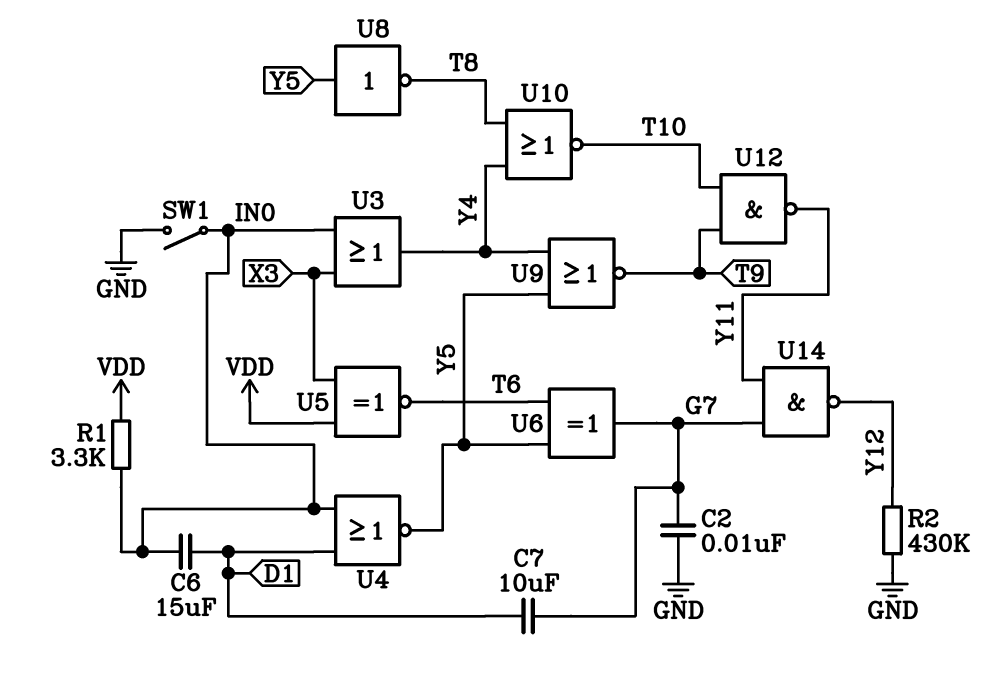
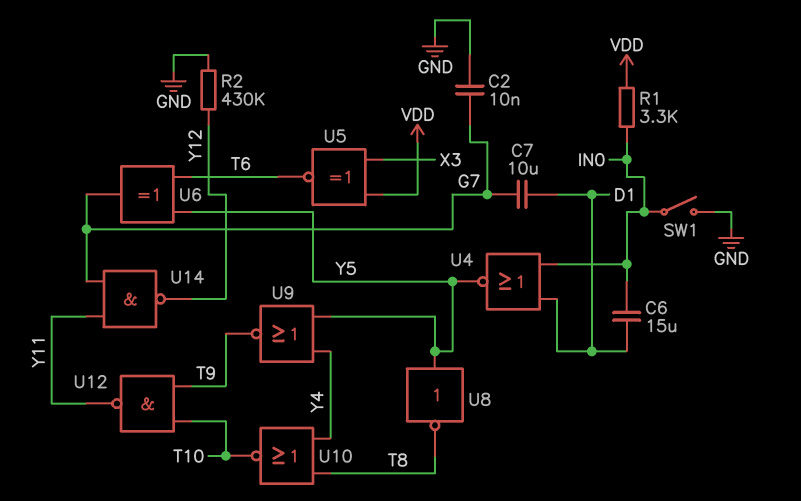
U3: OR (in IN0, in X3, out Y4) -> none

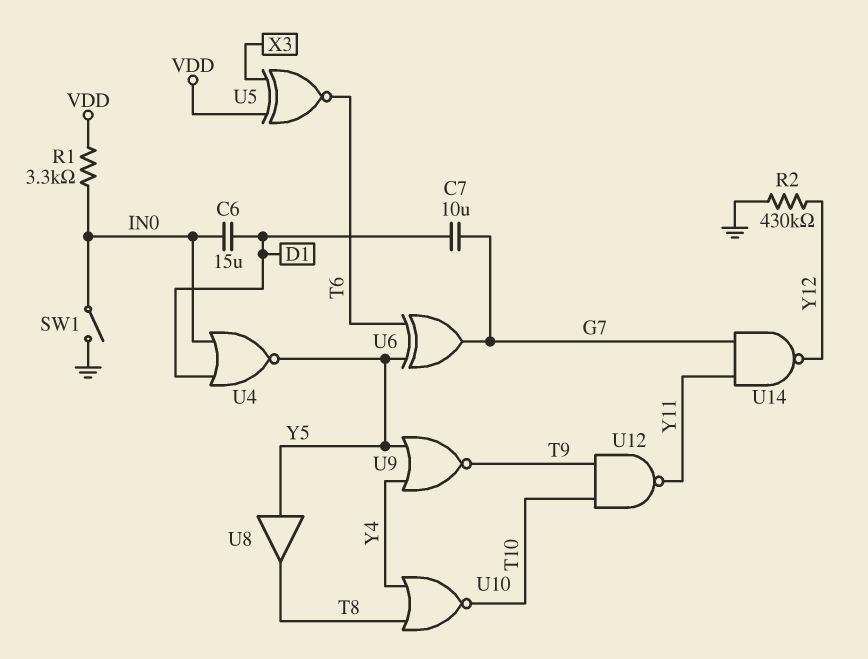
C2: 10nF (G7, GND) -> none
U8: NOT (in Y5, out T8) -> buffer (in Y5, out T8)

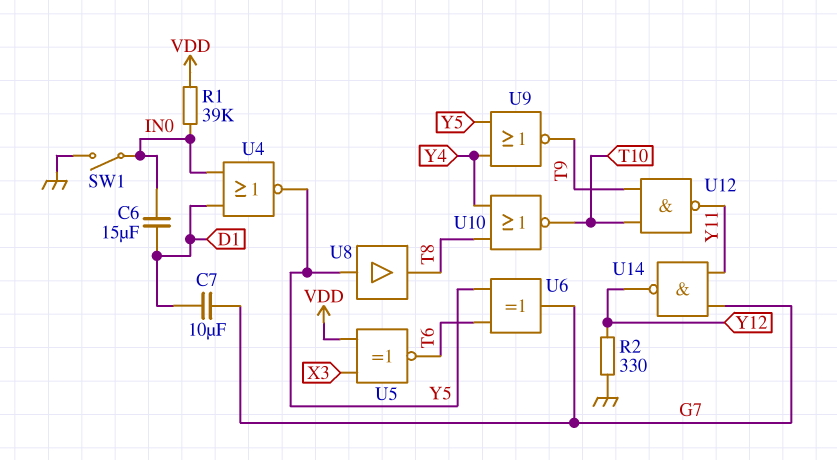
R1: 3.3k (IN0, VDD) -> 39k (IN0, VDD)
R2: 430k (GND, Y12) -> 330 (GND, Y12)

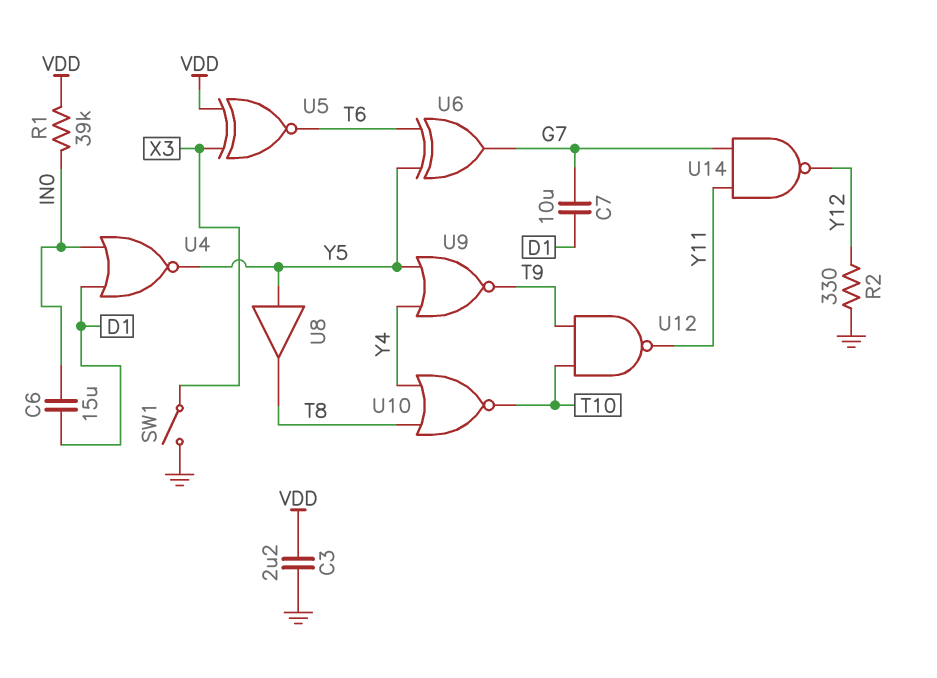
C3: none -> 2.2uF (GND, VDD)
SW1: switch (GND, IN0) -> switch (GND, X3)

